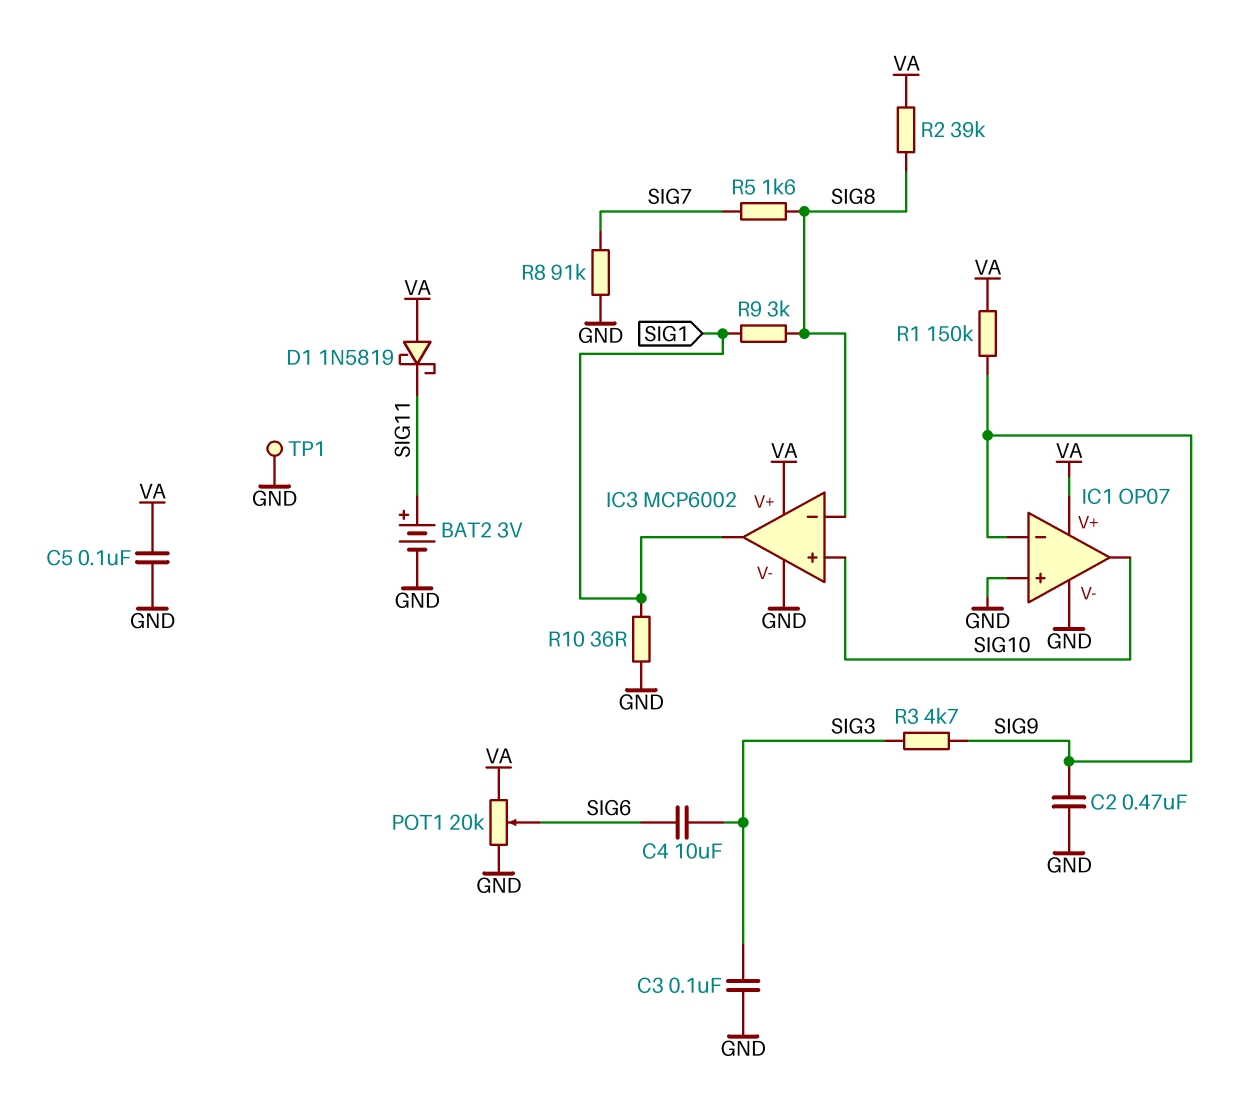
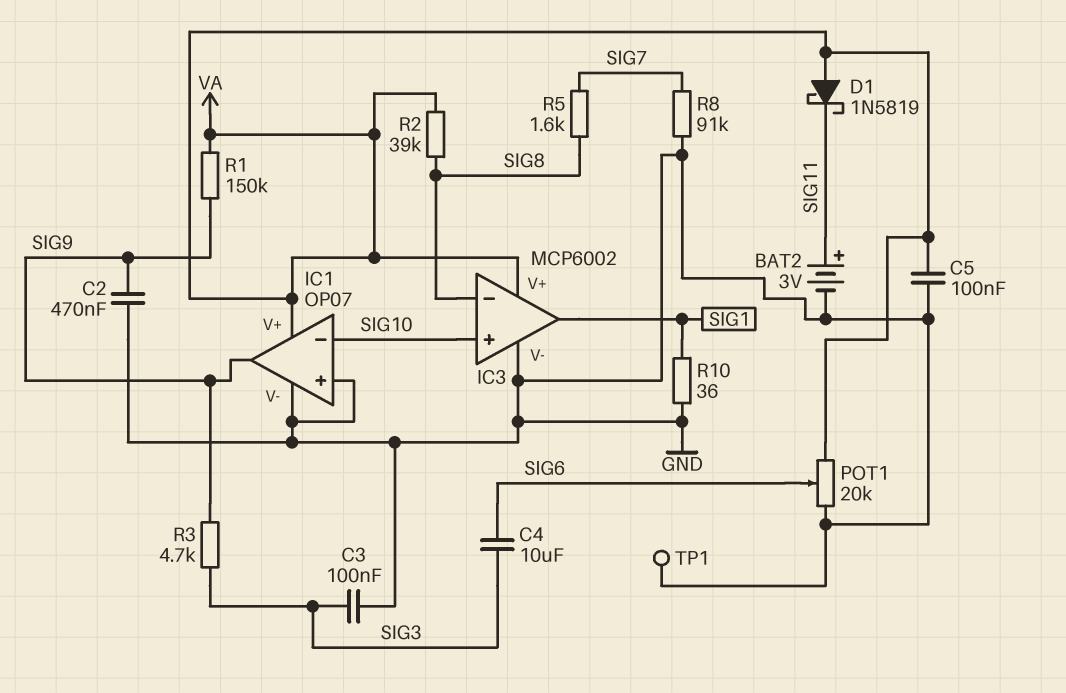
IC1 pin in-: SIG9 -> SIG10
IC1 pin out: SIG10 -> SIG9
R9: 3k (SIG1, SIG8) -> none

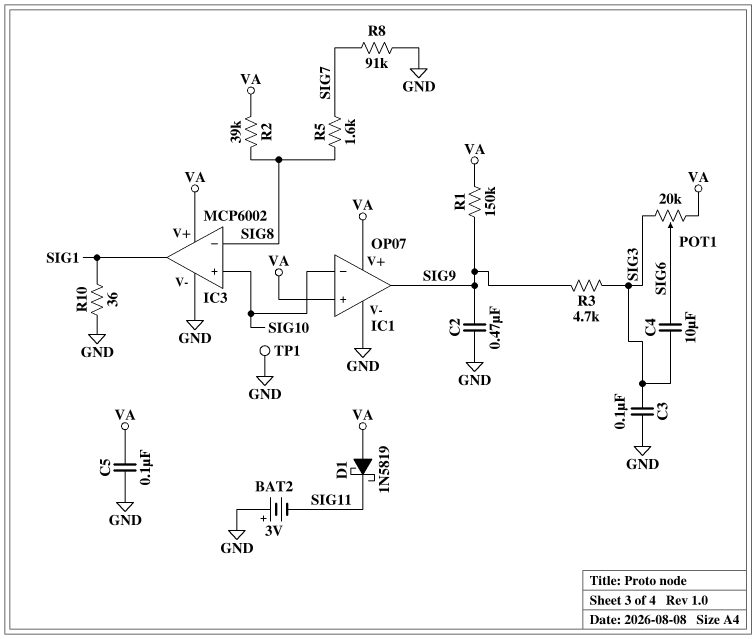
BAT2: 3V (plus SIG11, minus GND) -> 3V (plus GND, minus SIG11)
IC1 pin in+: GND -> VA
POT1: 20k (GND, VA, wiper SIG6) -> 20k (SIG3, VA, wiper SIG6)

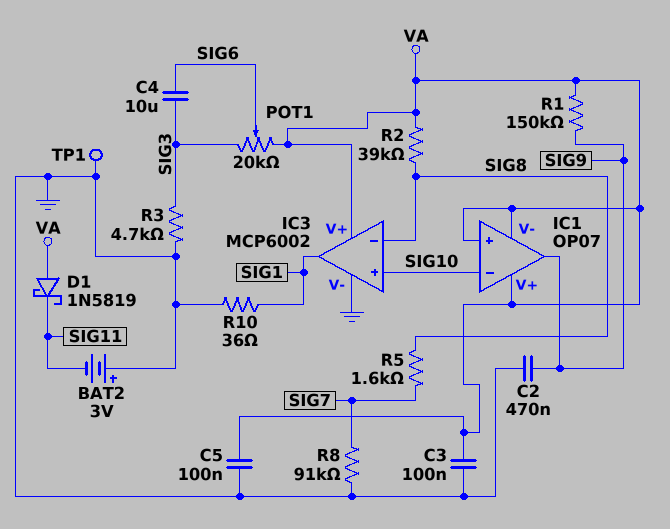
C3: 100nF (GND, SIG3) -> 100nF (GND, VA)
IC1 pin V-: GND -> VA
R3: 4.7k (SIG3, SIG9) -> 4.7k (GND, SIG3)

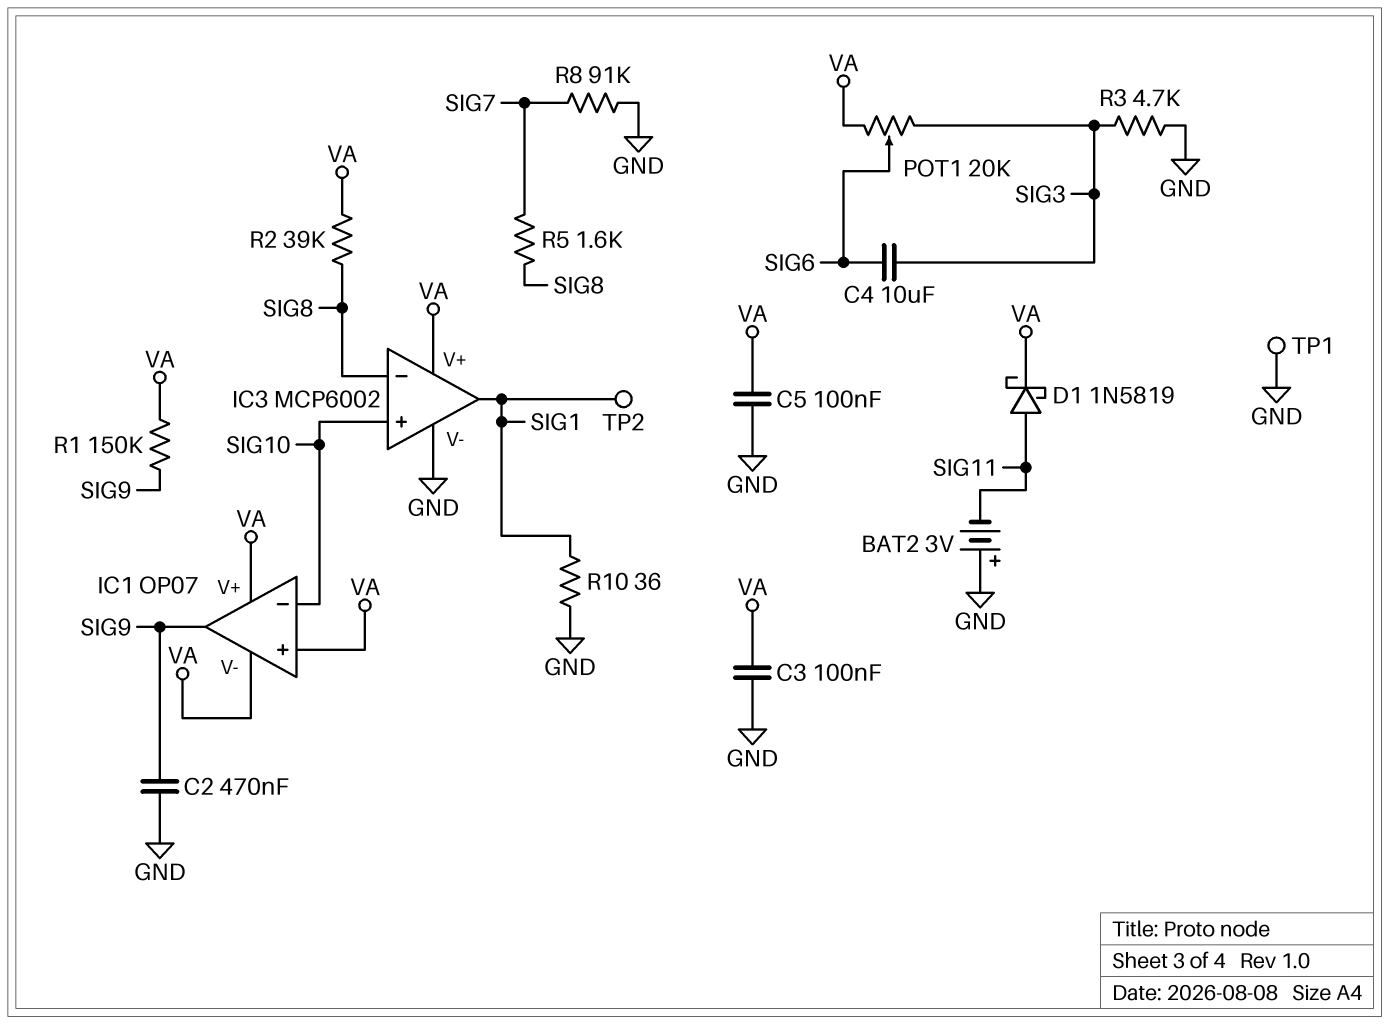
D1: schottky 1N5819 (A VA, K SIG11) -> schottky 1N5819 (A SIG11, K VA)
TP2: none -> test point (SIG1)

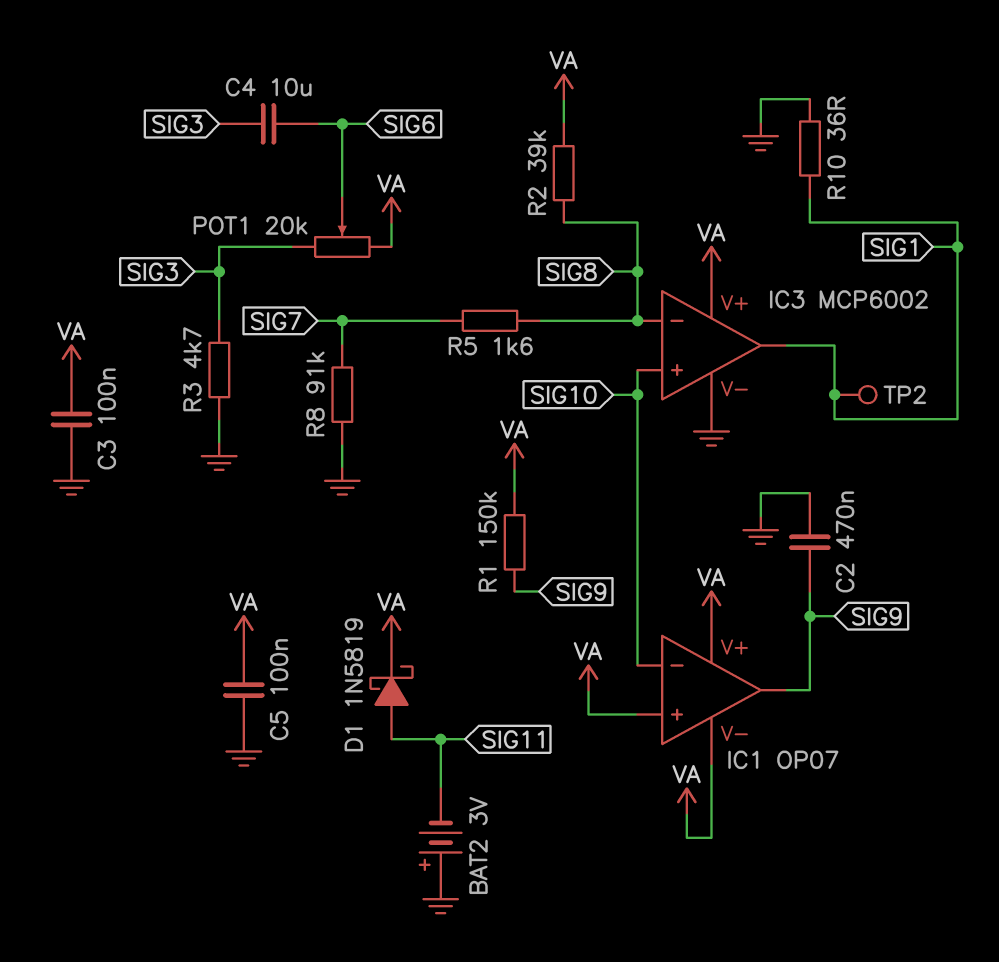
TP1: test point (GND) -> none

